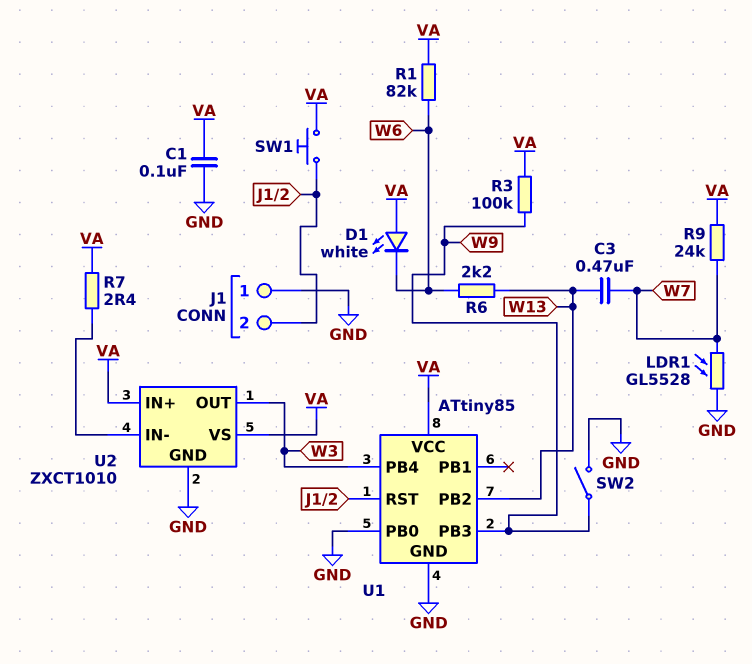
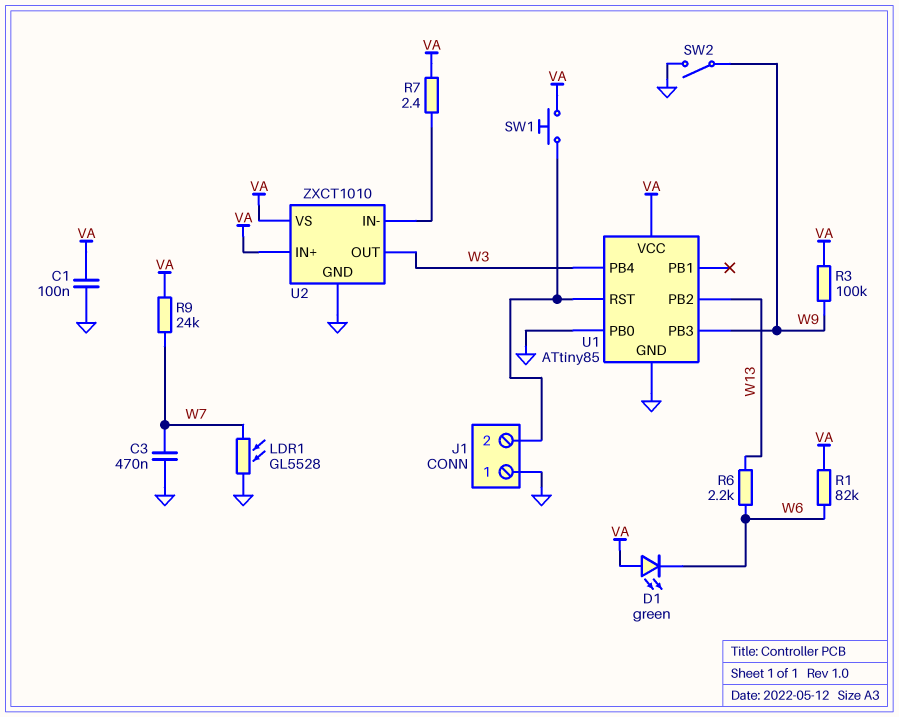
C3: 470nF (W7, W13) -> 470nF (GND, W7)
D1: LED white (A VA, K W6) -> LED green (A VA, K W6)

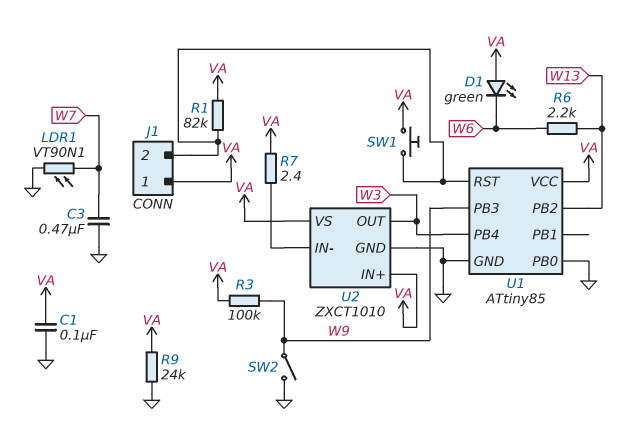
J1 pin 1: GND -> VA
LDR1: GL5528 (GND, W7) -> VT90N1 (GND, W7)
R1: 82k (VA, W6) -> 82k (J1/2, VA)
R9: 24k (VA, W7) -> 24k (GND, VA)

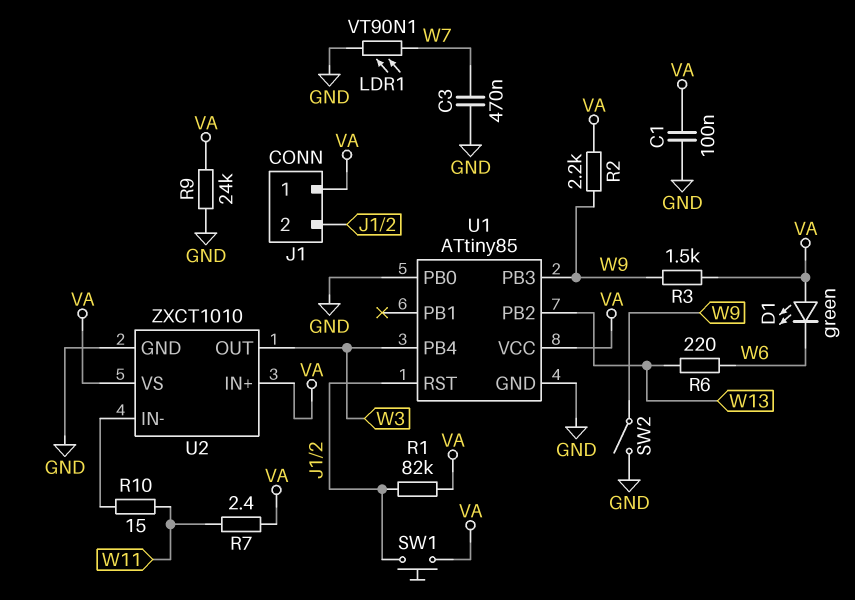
R2: none -> 2.2k (VA, W9)
R3: 100k (VA, W9) -> 1.5k (VA, W9)
R6: 2.2k (W6, W13) -> 220 (W6, W13)
R7: 2.4 (U2/IN-, VA) -> 2.4 (VA, W11)
R10: none -> 15 (U2/IN-, W11)

